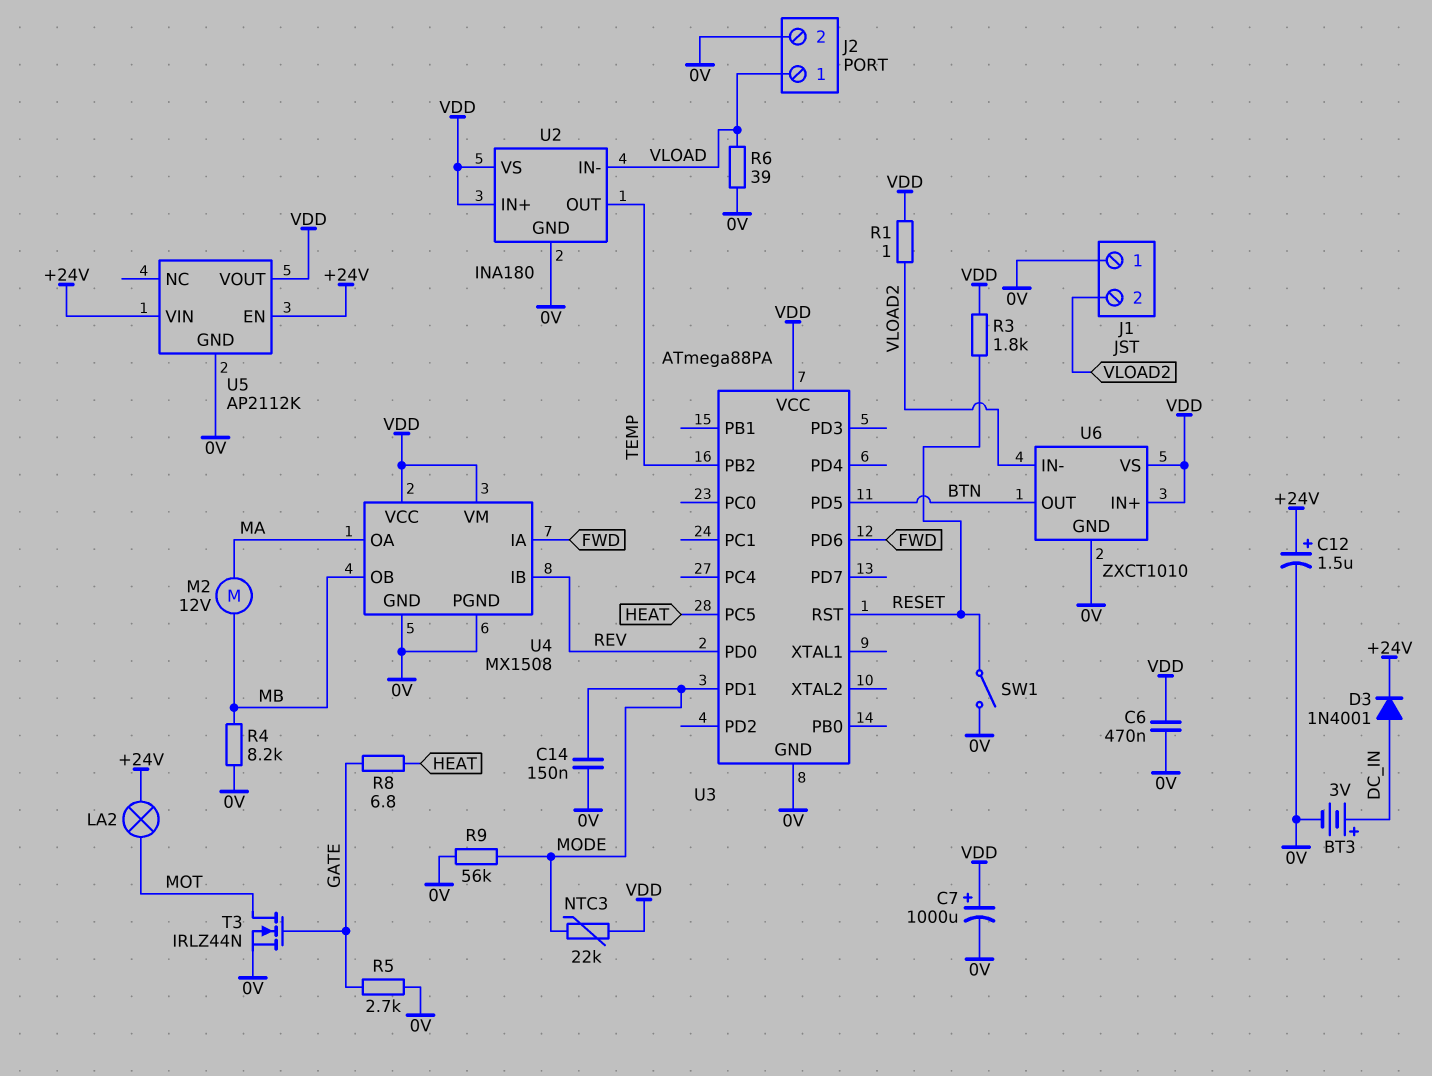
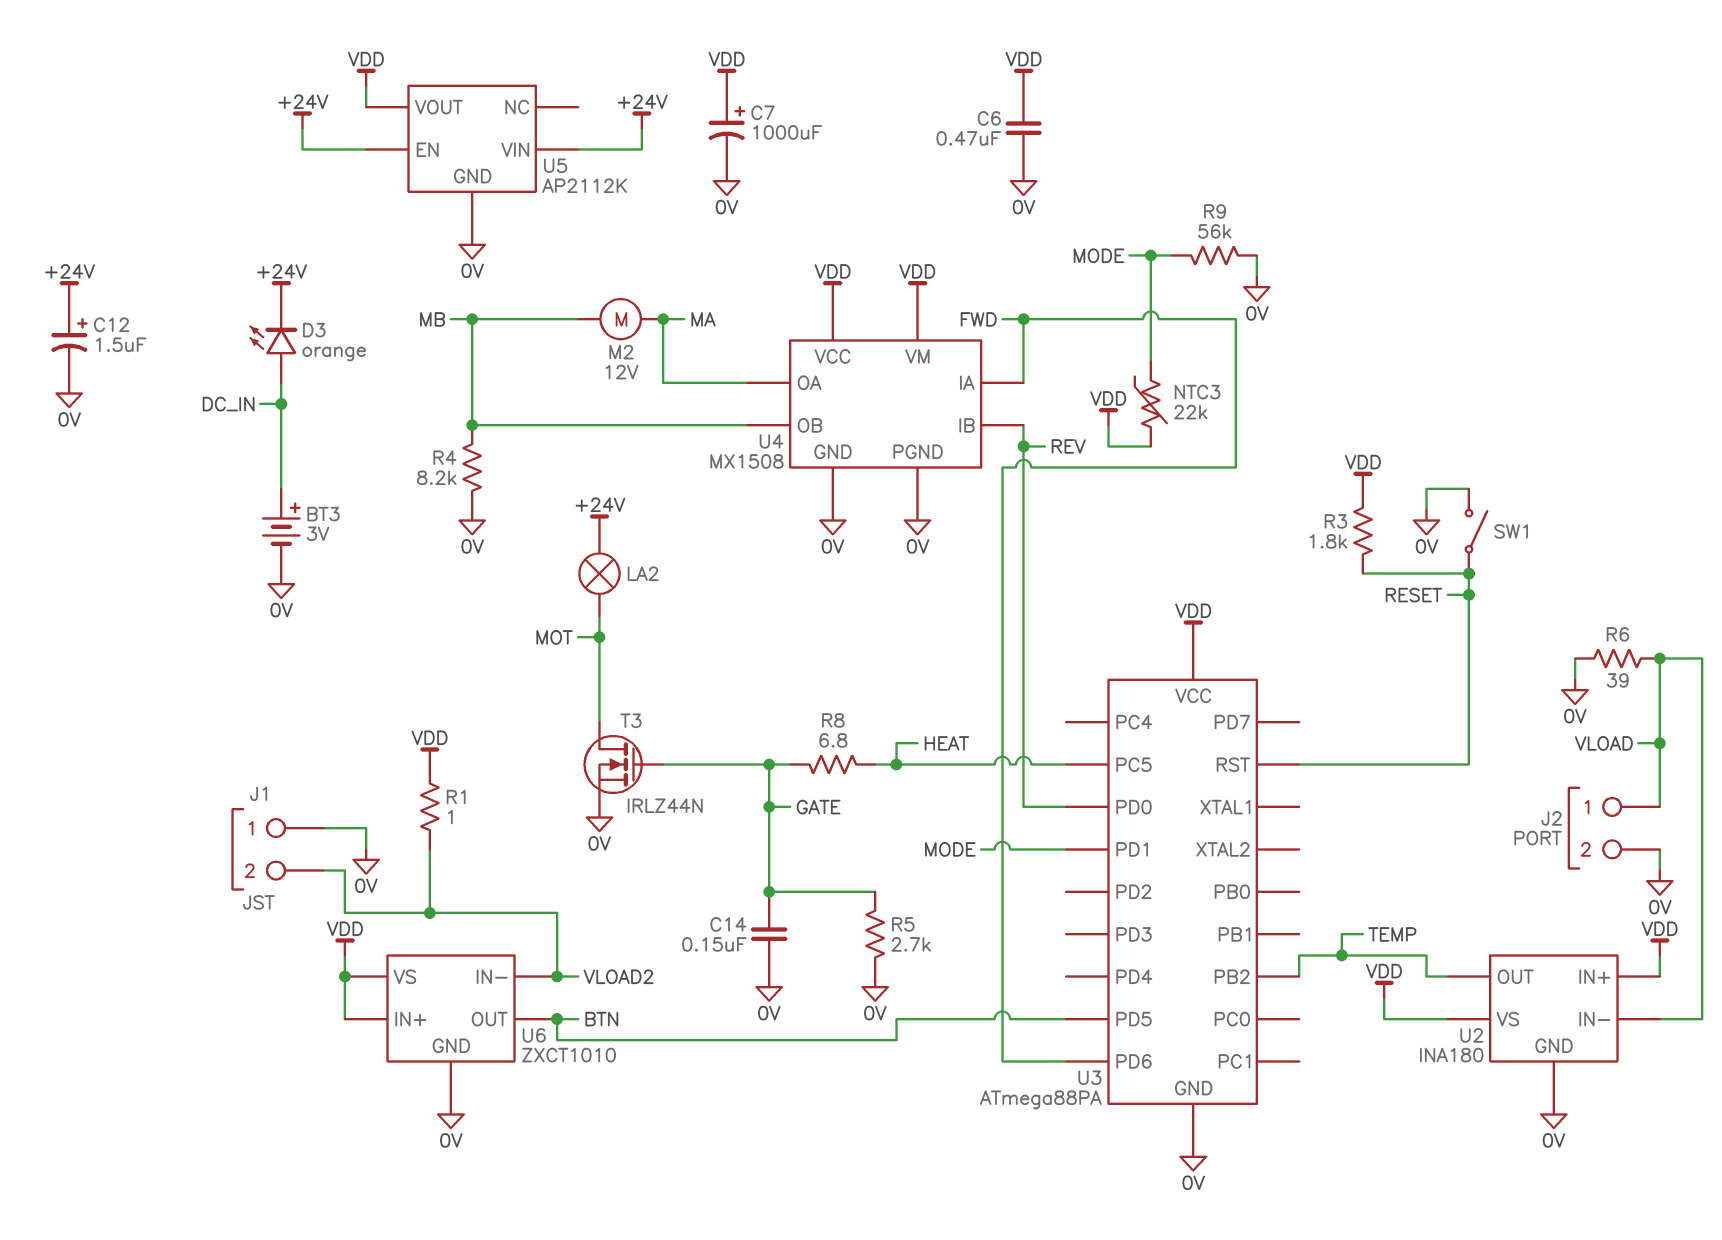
C14: 150nF (0V, MODE) -> 150nF (0V, GATE)
D3: diode 1N4001 (A DC_IN, K +24V) -> LED orange (A DC_IN, K +24V)

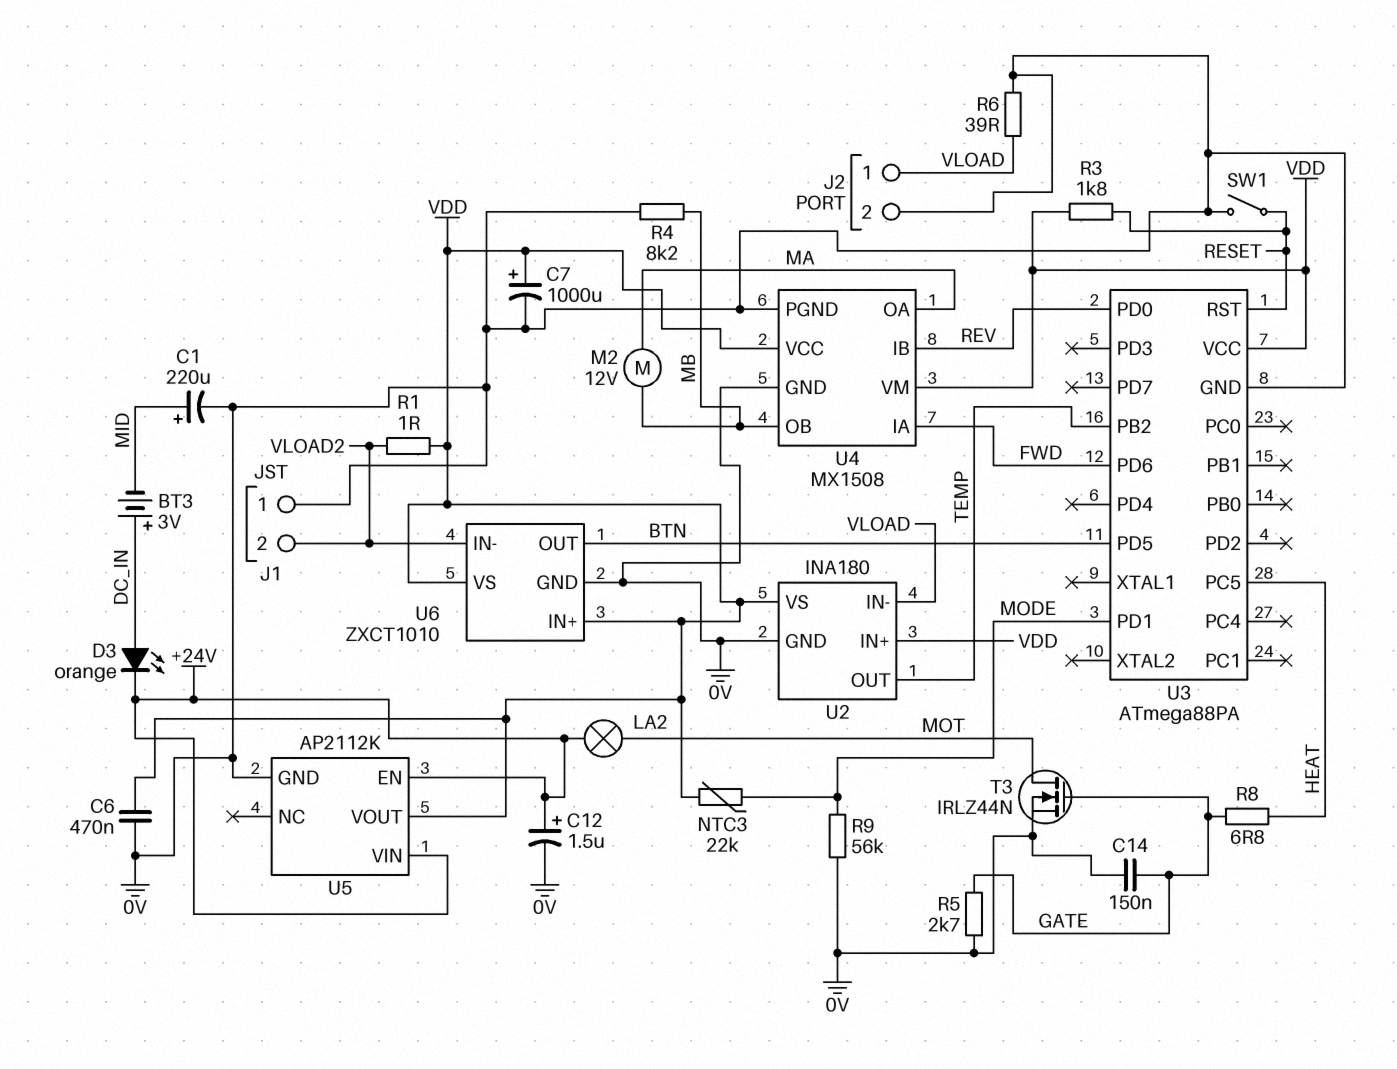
BT3: 3V (plus DC_IN, minus 0V) -> 3V (plus DC_IN, minus MID)
C1: none -> 220uF (plus MID, minus 0V)

